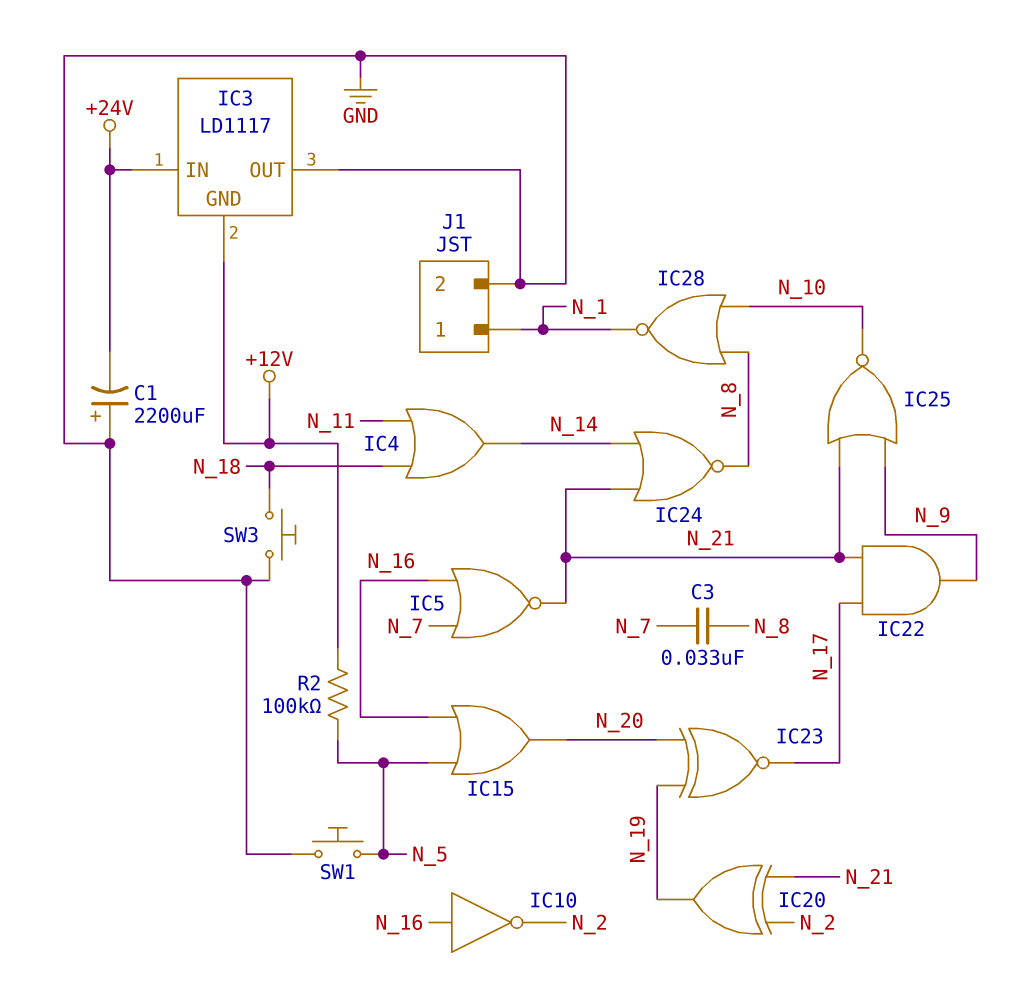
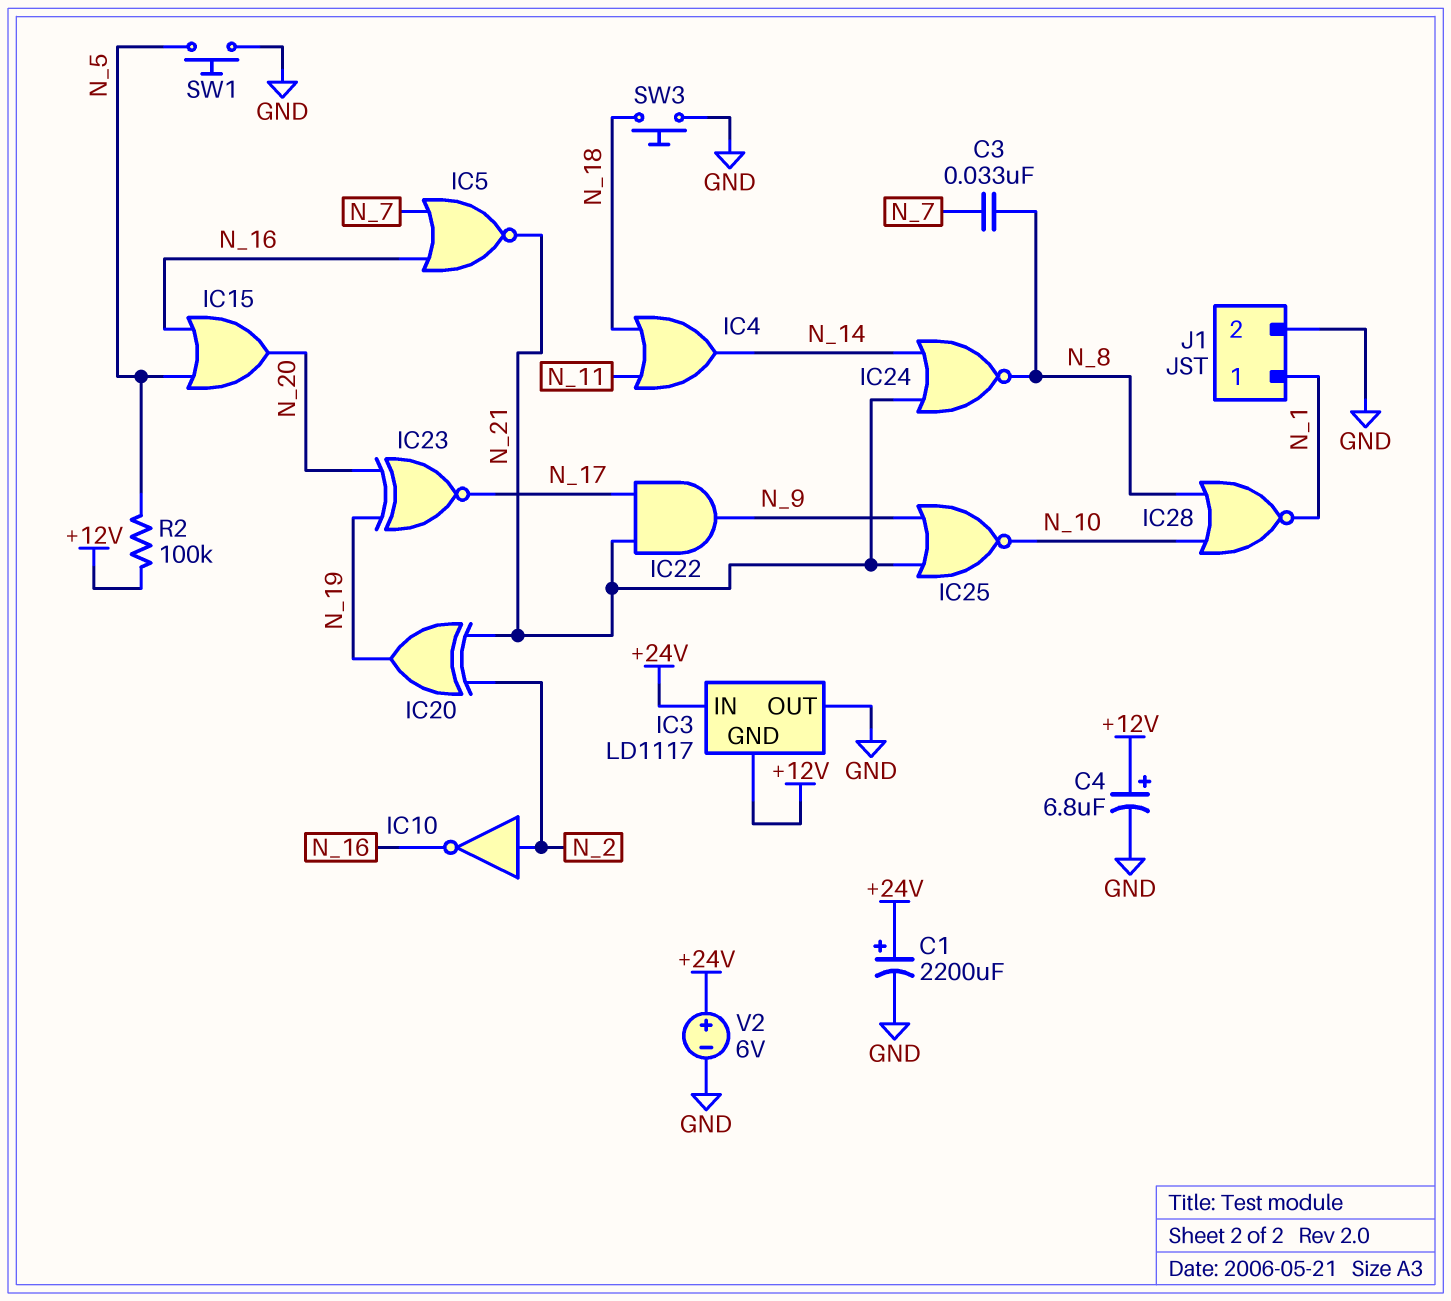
C1: 2200uF (plus GND, minus +24V) -> 2200uF (plus +24V, minus GND)
C4: none -> 6.8uF (plus +12V, minus GND)
IC10: NOT (in N_16, out N_2) -> NOT (in N_2, out N_16)
V2: none -> 6V (plus +24V, minus GND)

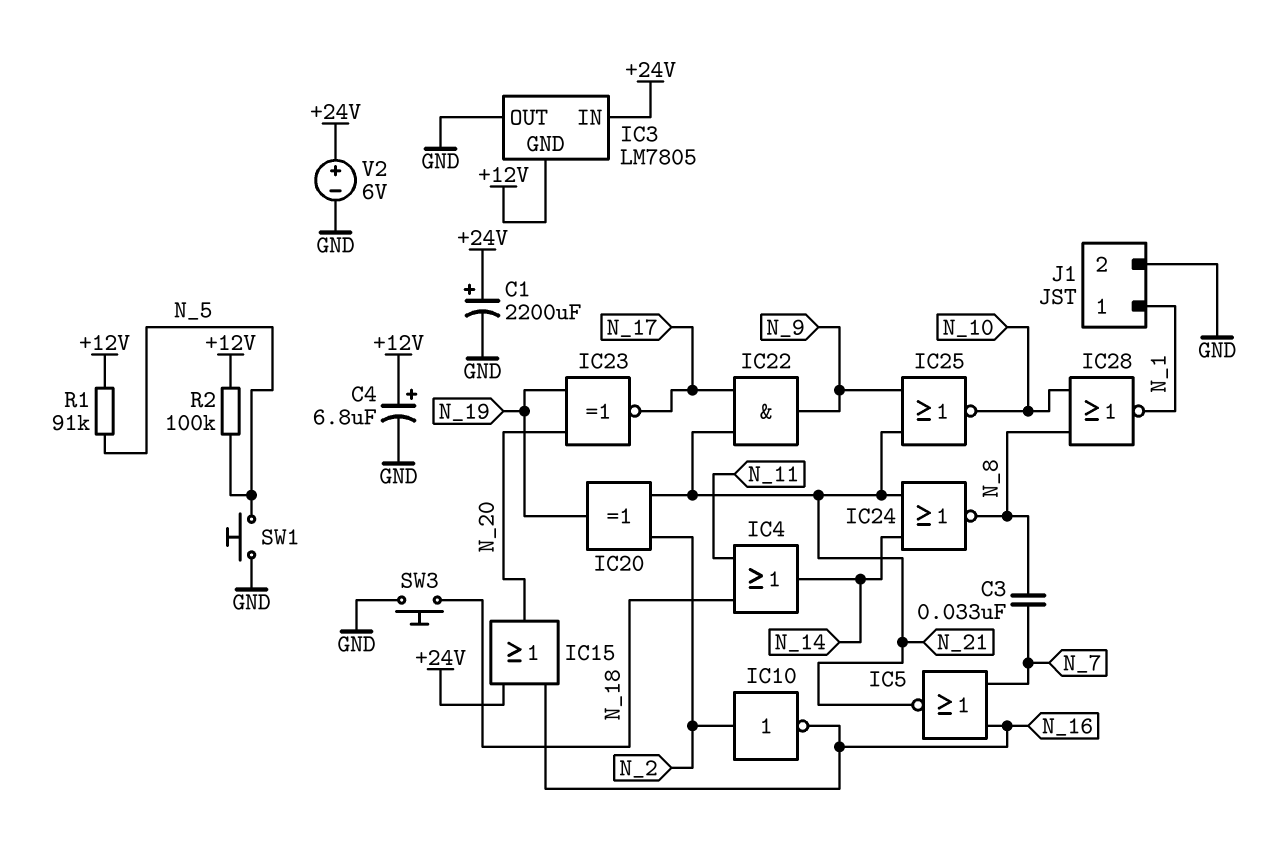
IC3: LD1117 -> LM7805
IC15: OR (in N_5, in N_16, out N_20) -> OR (in +24V, in N_16, out N_20)
R1: none -> 91k (+12V, N_5)

